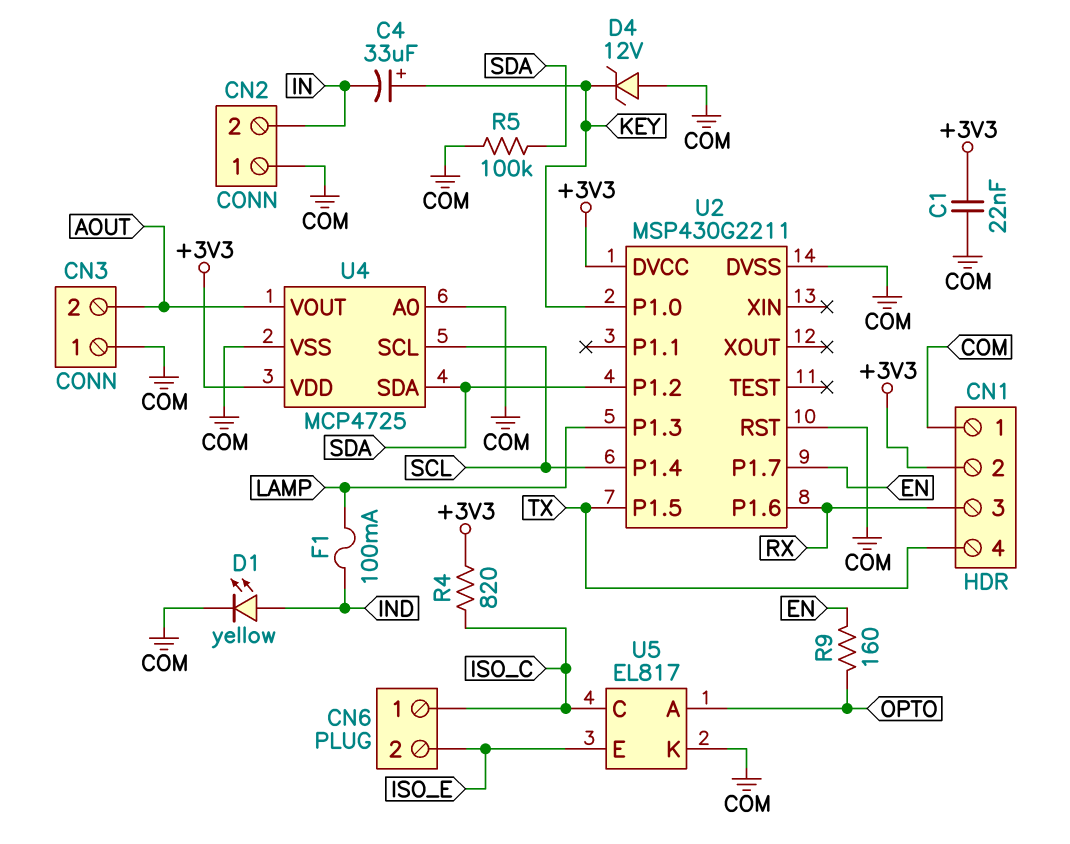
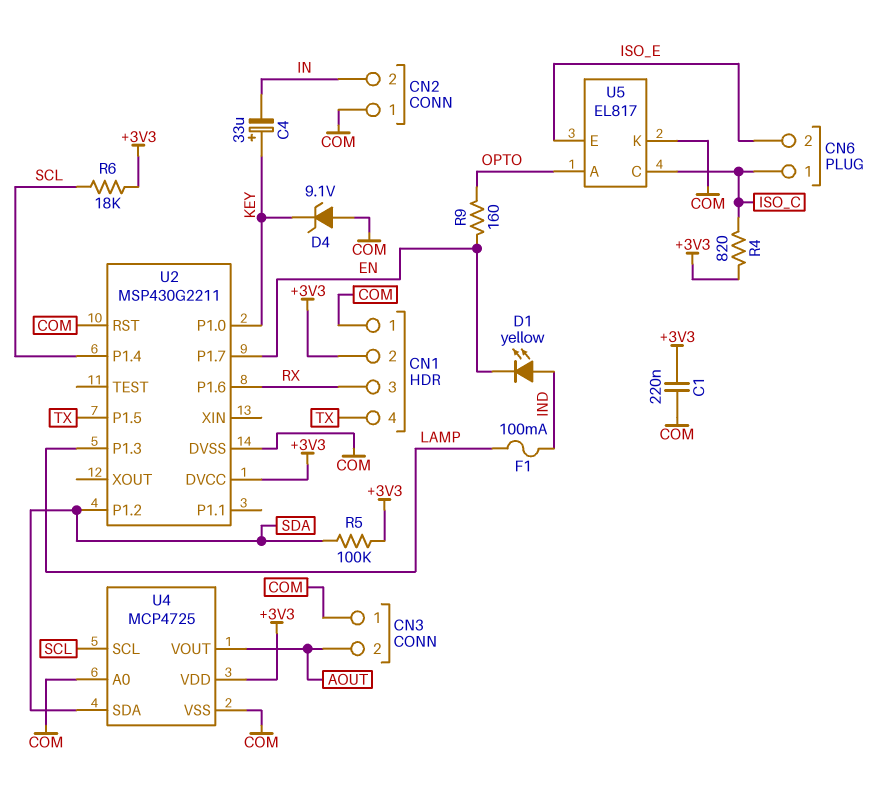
C1: 22nF (+3V3, COM) -> 220nF (+3V3, COM)
D1: LED yellow (A IND, K COM) -> LED yellow (A IND, K EN)
D4: zener 12V (A COM, K KEY) -> zener 9.1V (A COM, K KEY)
R5: 100k (COM, SDA) -> 100k (+3V3, SDA)
R6: none -> 18k (+3V3, SCL)

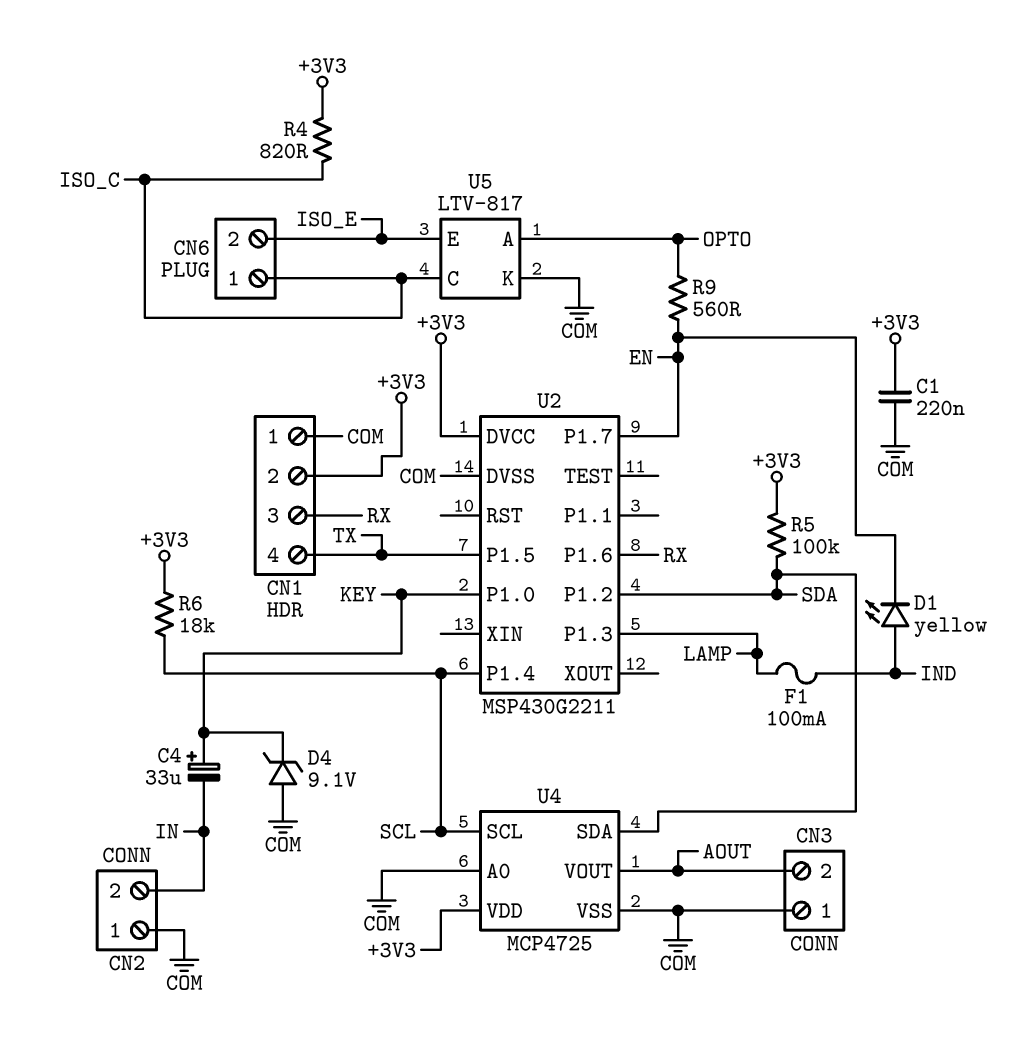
R9: 160 (EN, OPTO) -> 560 (EN, OPTO)
U2 pin RST: COM -> none
U5: EL817 -> LTV-817

